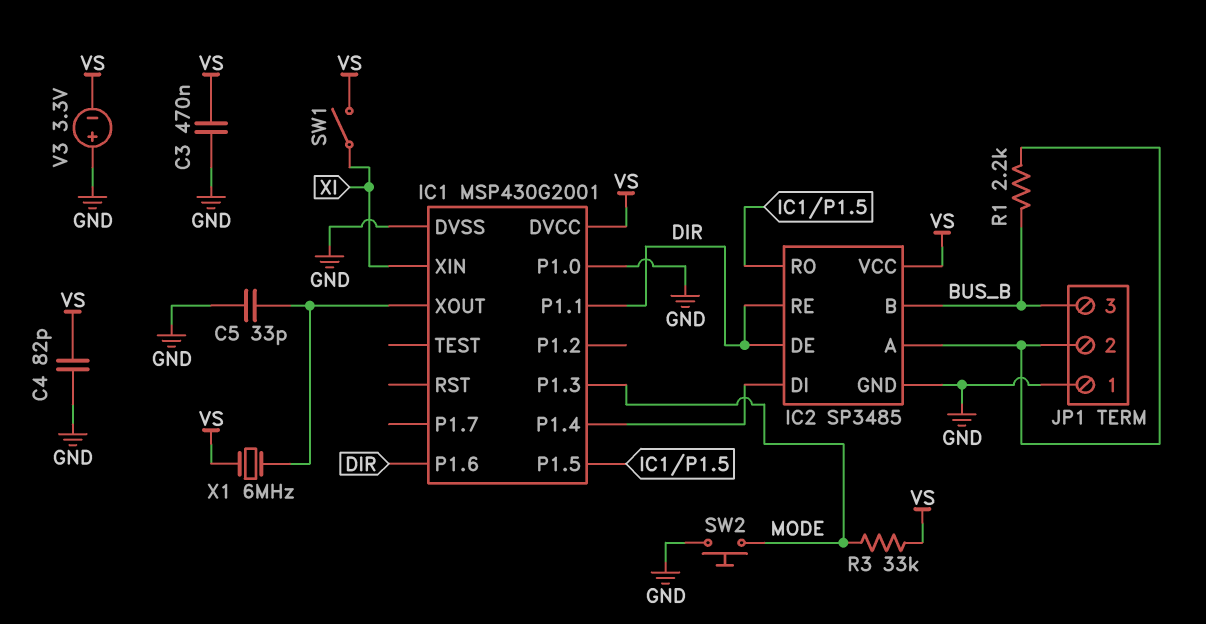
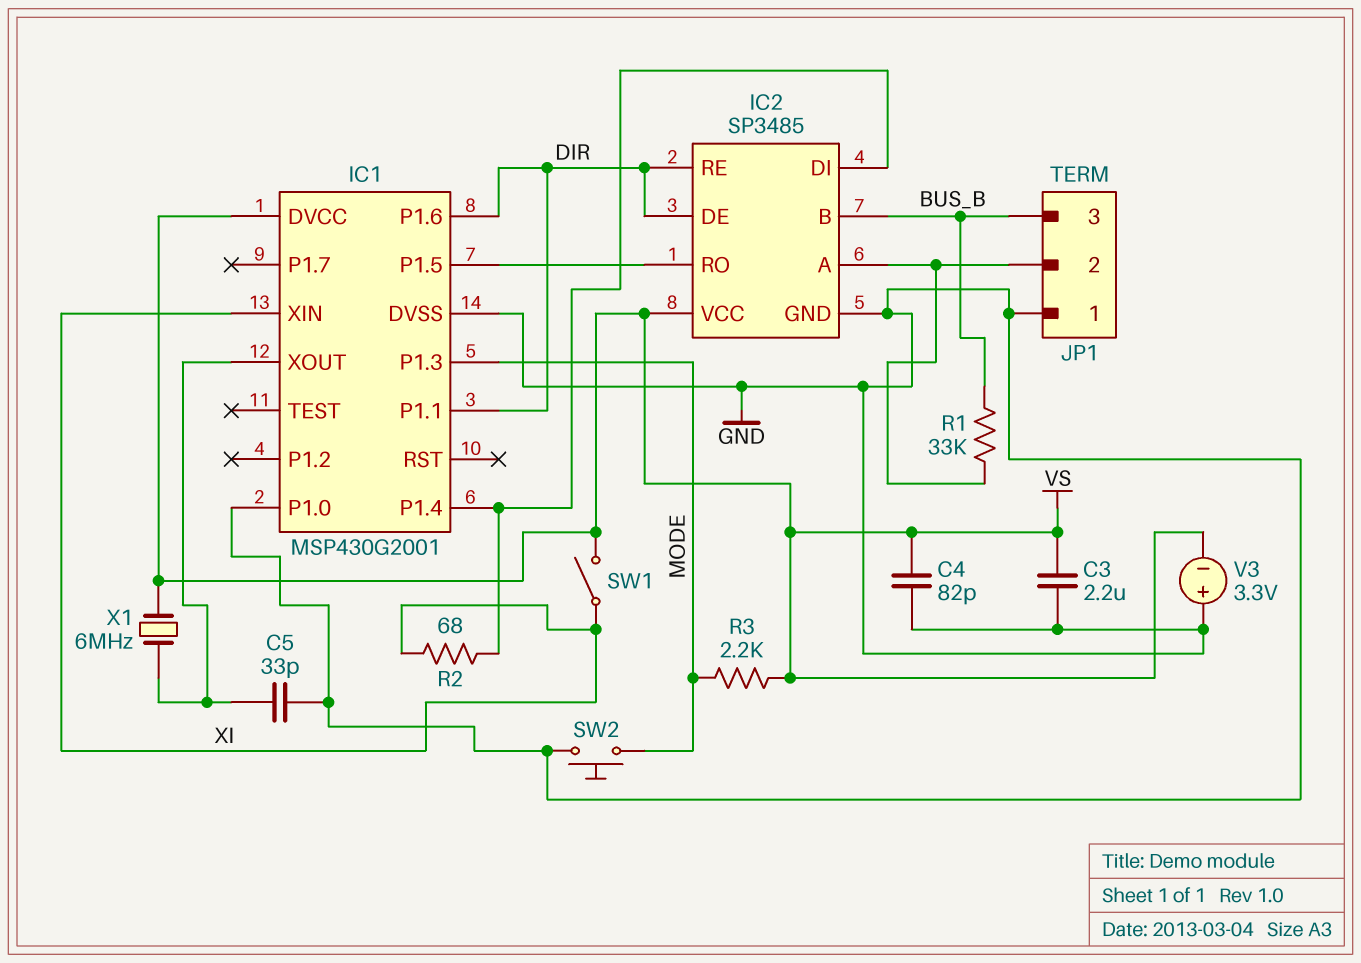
C3: 470nF (GND, VS) -> 2.2uF (GND, VS)
R1: 2.2k (BUS_B, IC2/A) -> 33k (BUS_B, IC2/A)
R2: none -> 68 (IC1/P1.4, XI)
R3: 33k (MODE, VS) -> 2.2k (MODE, VS)

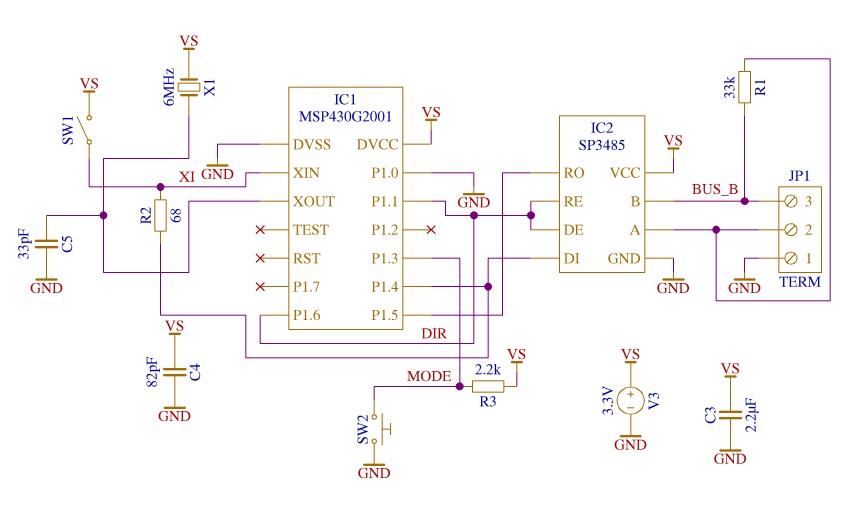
V3: 3.3V (plus GND, minus VS) -> 3.3V (plus VS, minus GND)

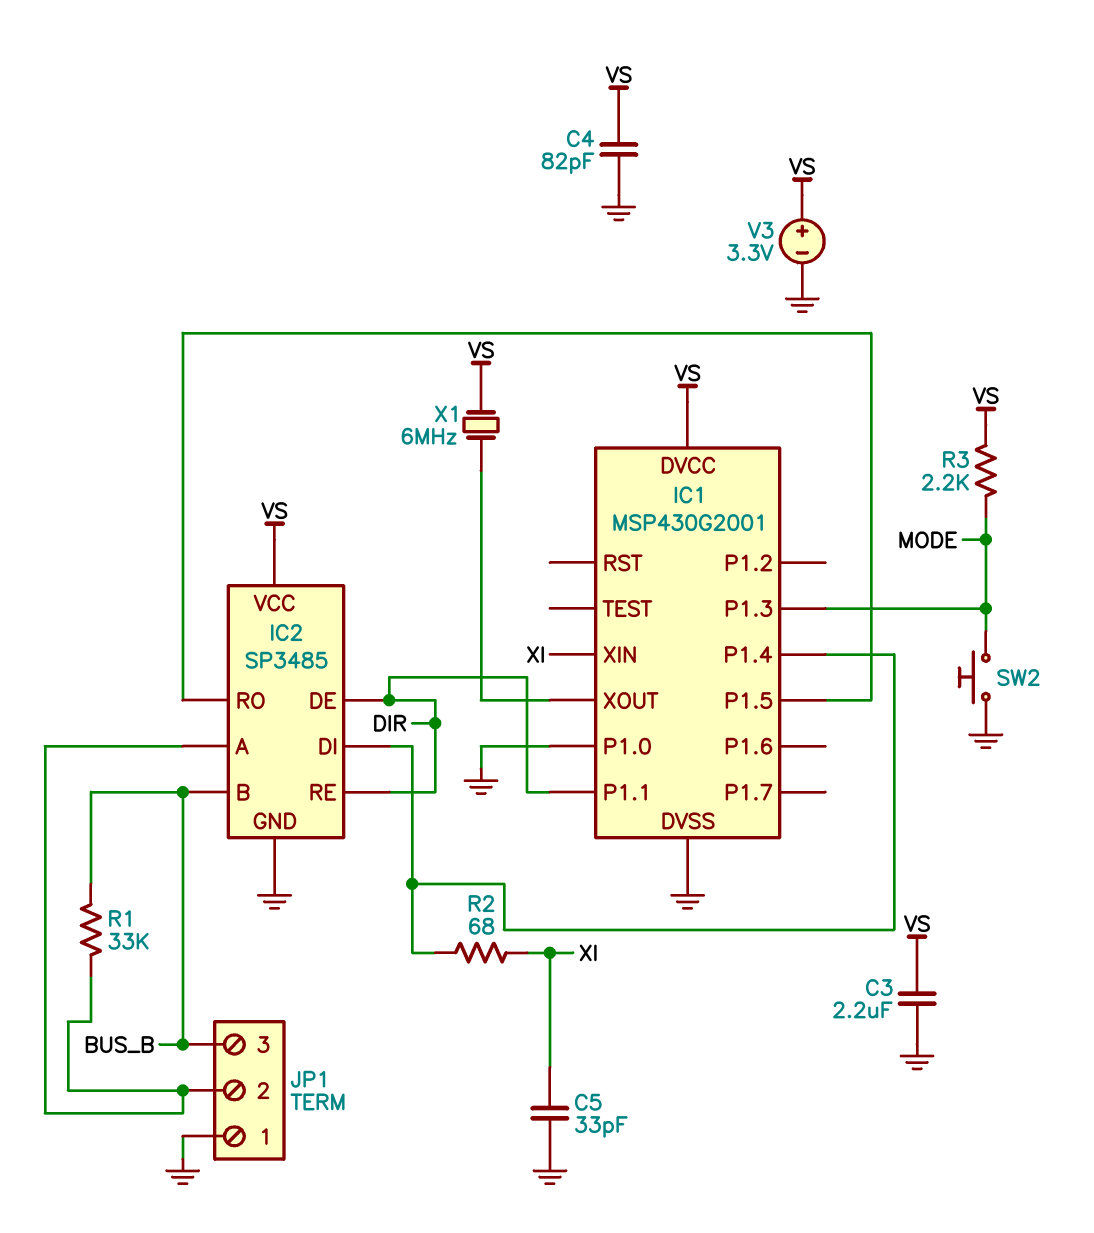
C5: 33pF (GND, IC1/XOUT) -> 33pF (GND, XI)
IC1 pin P1.6: DIR -> none
SW1: switch (VS, XI) -> none

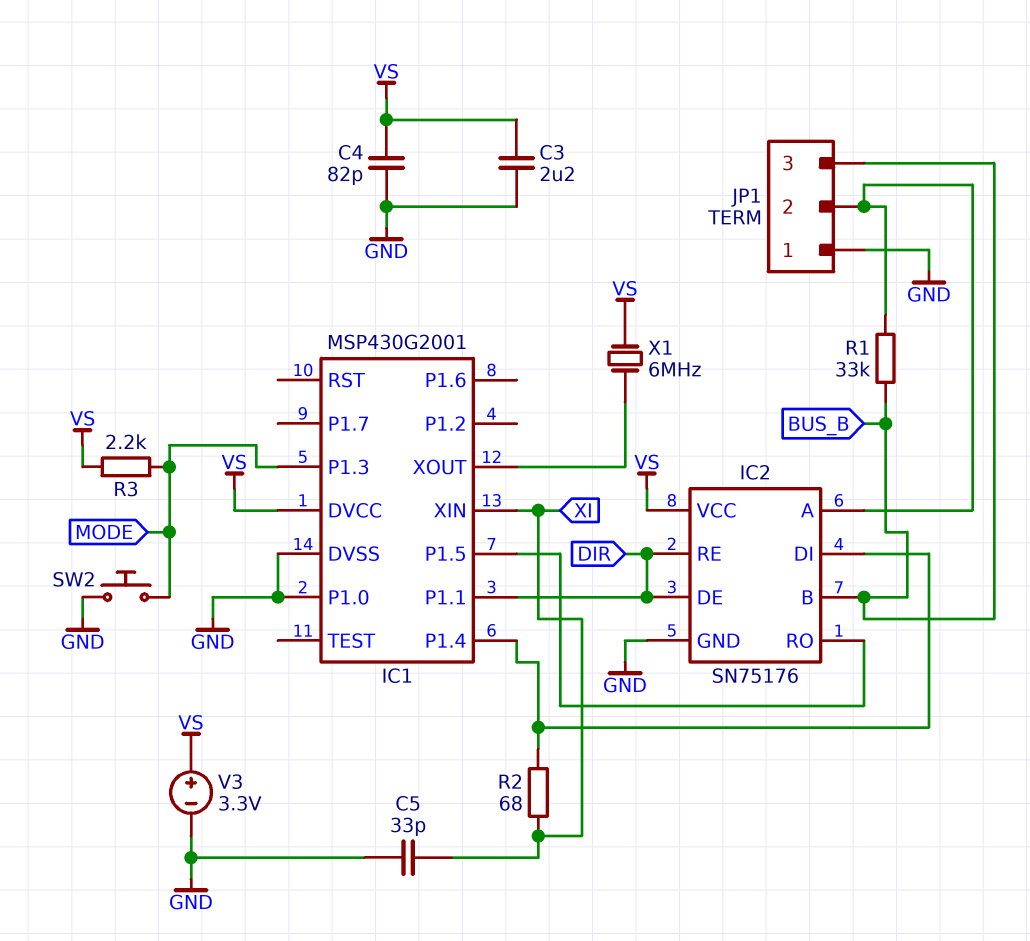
IC2: SP3485 -> SN75176

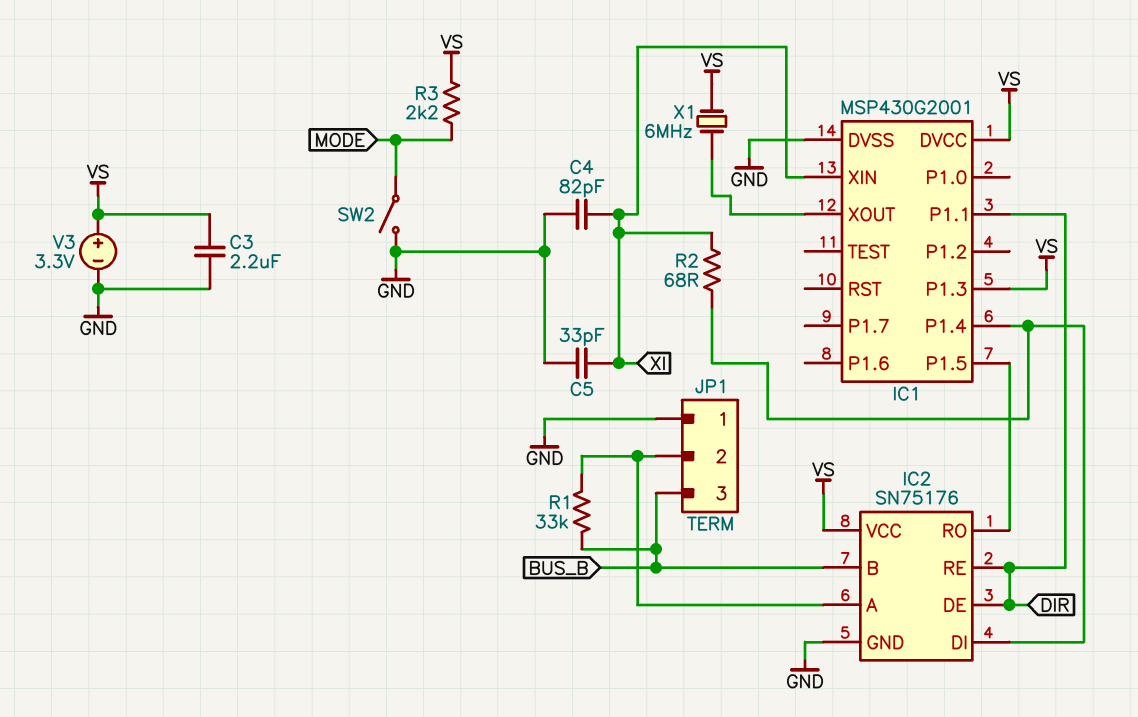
C4: 82pF (GND, VS) -> 82pF (GND, XI)
IC1 pin P1.0: GND -> none
IC1 pin P1.3: MODE -> VS
SW2: button (GND, MODE) -> switch (GND, MODE)

